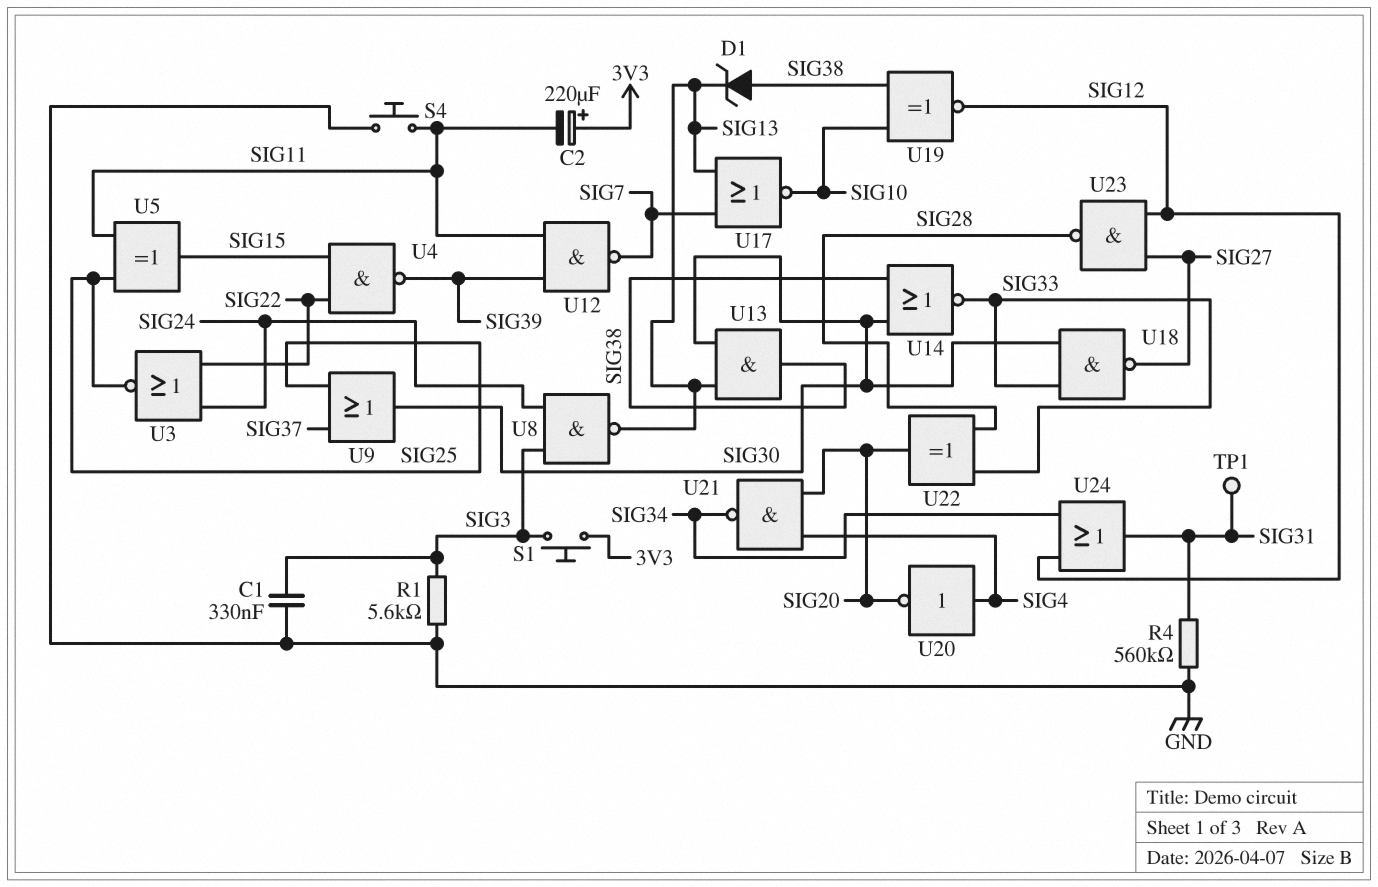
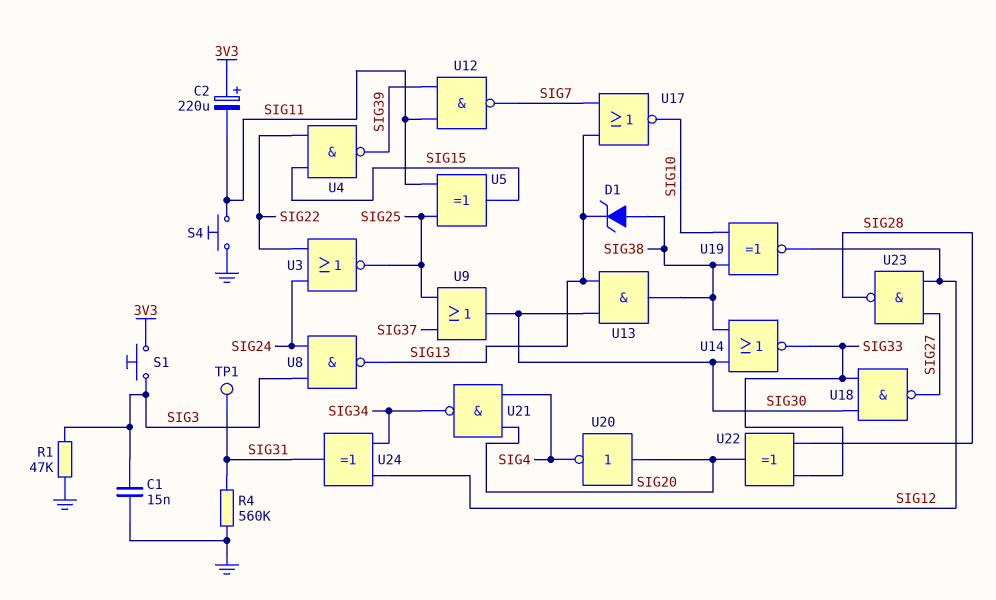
C1: 330nF (GND, SIG3) -> 15nF (GND, SIG3)
R1: 5.6k (GND, SIG3) -> 47k (GND, SIG3)
U20: NOT (in SIG4, out SIG20) -> NOT (in SIG20, out SIG4)
U24: OR (in SIG12, in SIG34, out SIG31) -> XOR (in SIG12, in SIG34, out SIG31)

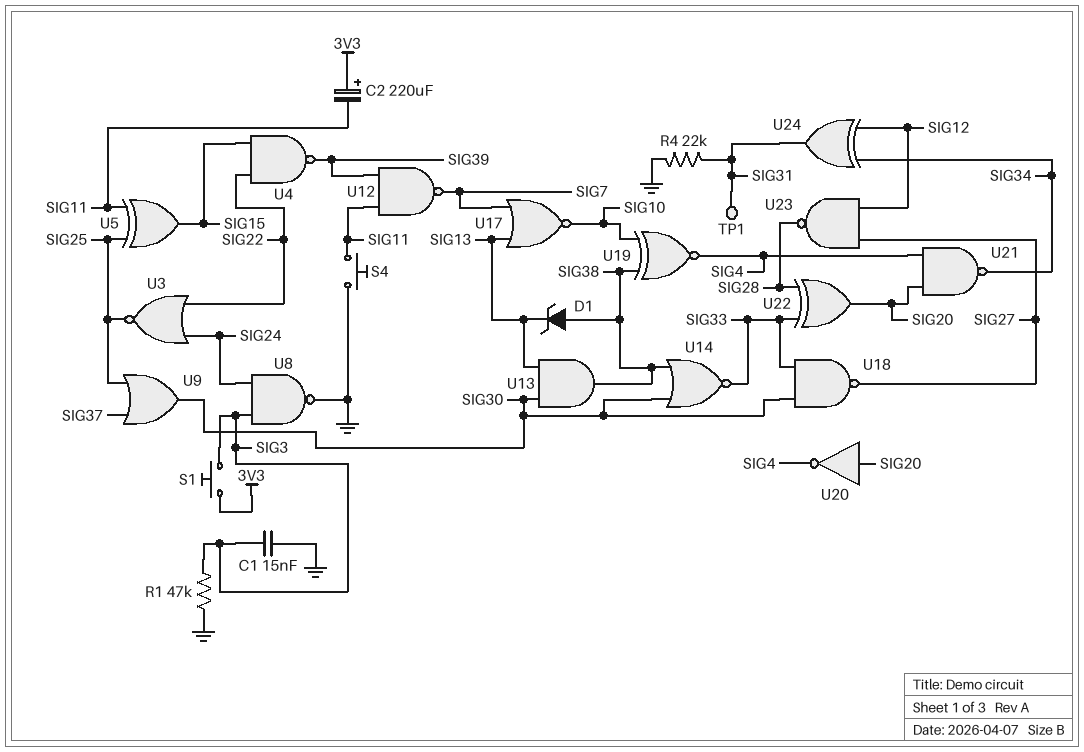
R4: 560k (GND, SIG31) -> 22k (GND, SIG31)
U8: NAND (in SIG3, in SIG24, out SIG13) -> NAND (in SIG3, in SIG24, out GND)
U19: XNOR (in SIG10, in SIG38, out SIG12) -> XNOR (in SIG10, in SIG38, out SIG4)

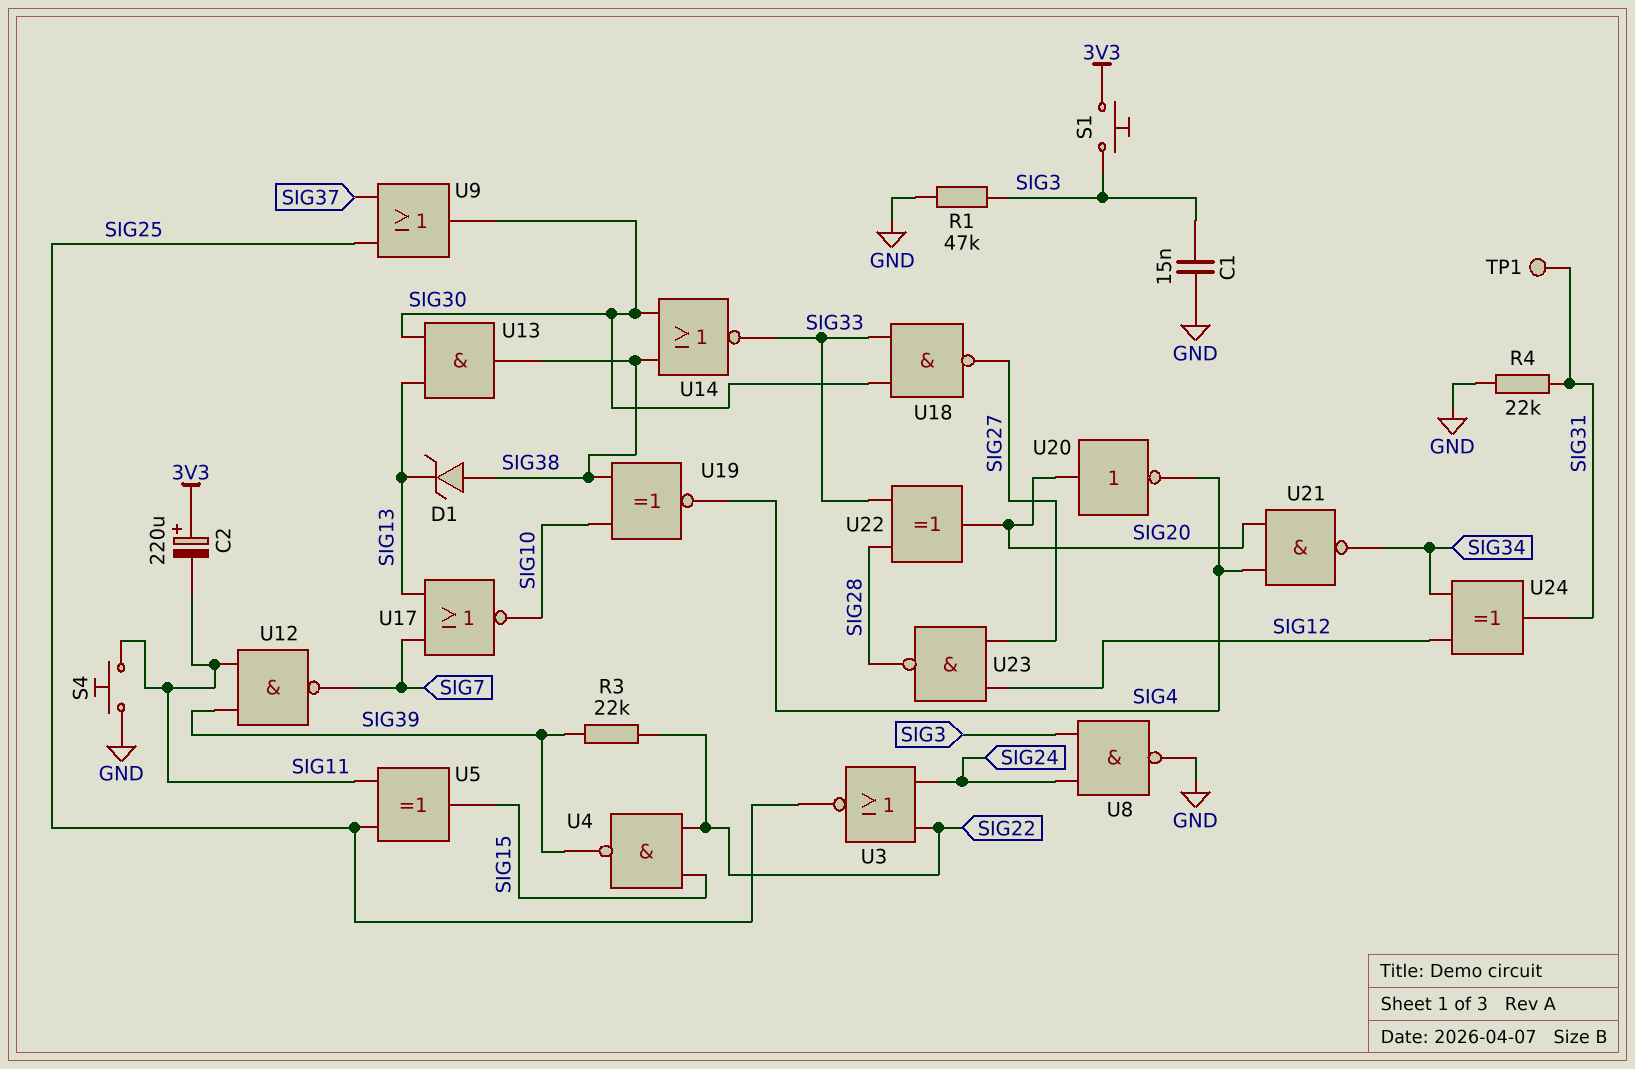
R3: none -> 22k (SIG22, SIG39)

